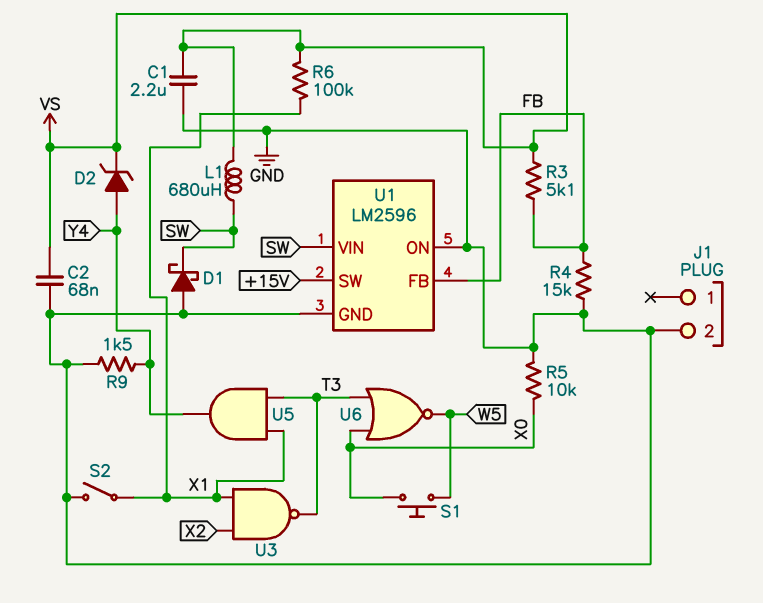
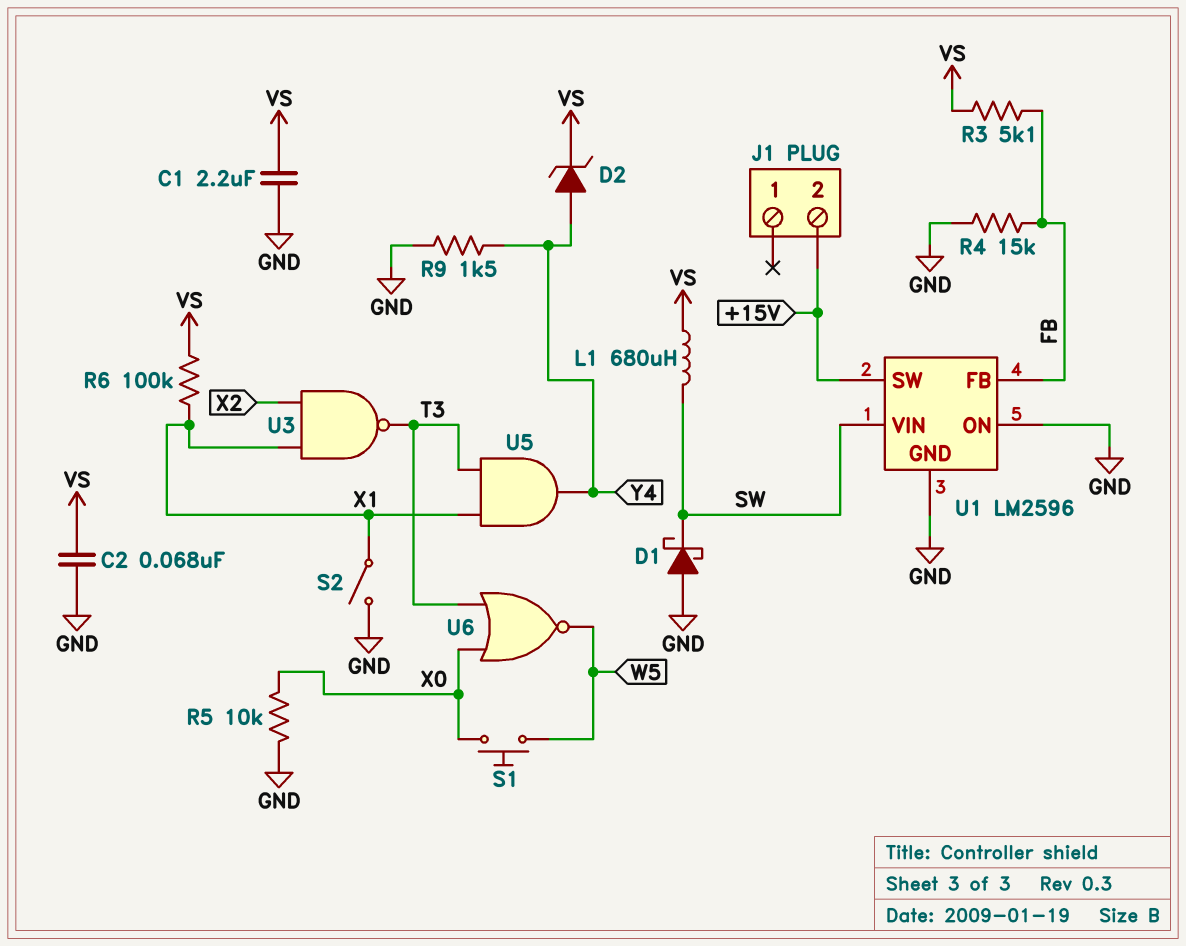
J1 pin 2: GND -> +15V

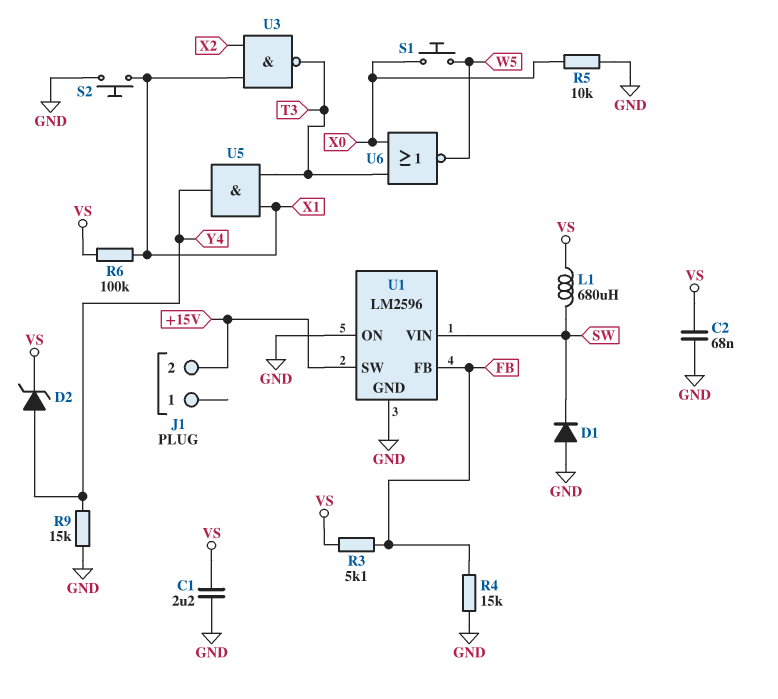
D1: schottky (A GND, K SW) -> diode (A GND, K SW)
R9: 1.5k (GND, Y4) -> 15k (GND, Y4)
S2: switch (GND, X1) -> button (GND, X1)

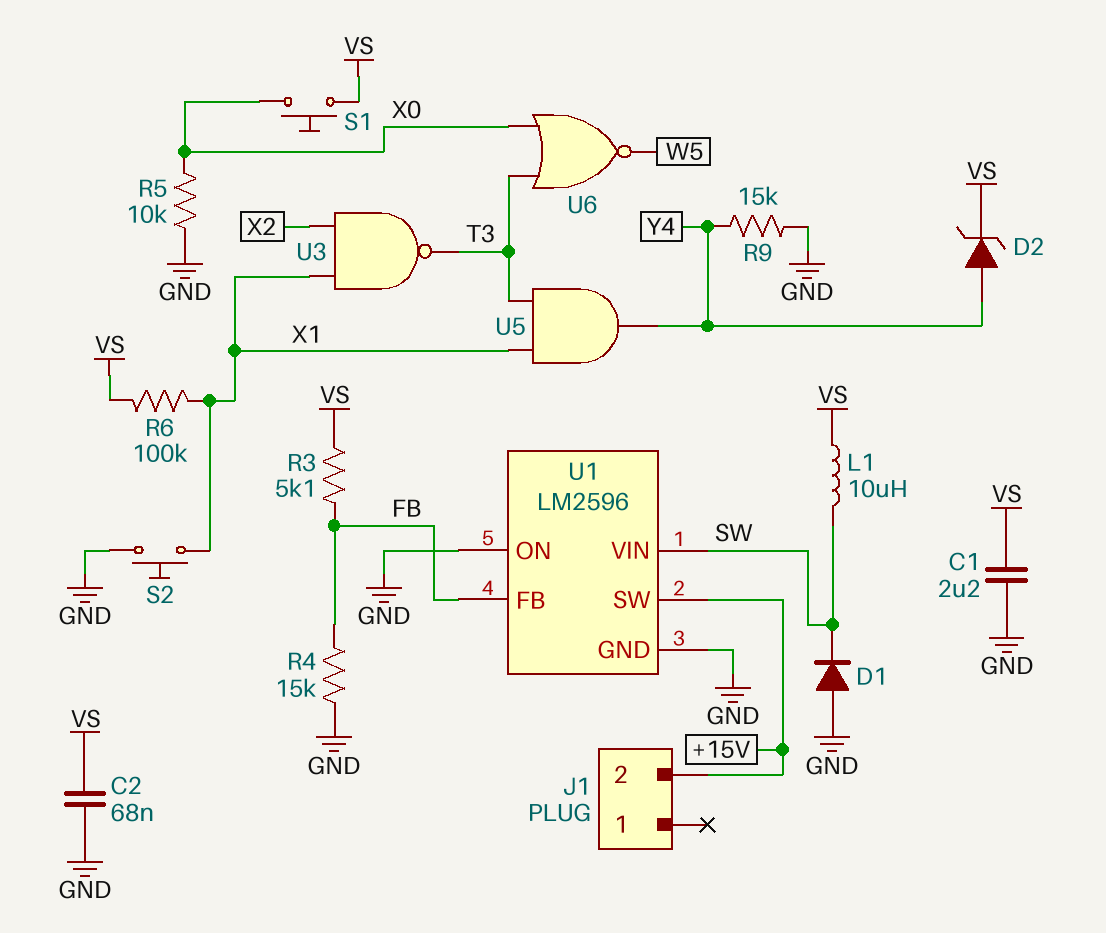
L1: 680uH (SW, VS) -> 10uH (SW, VS)
S1: button (W5, X0) -> button (VS, X0)

